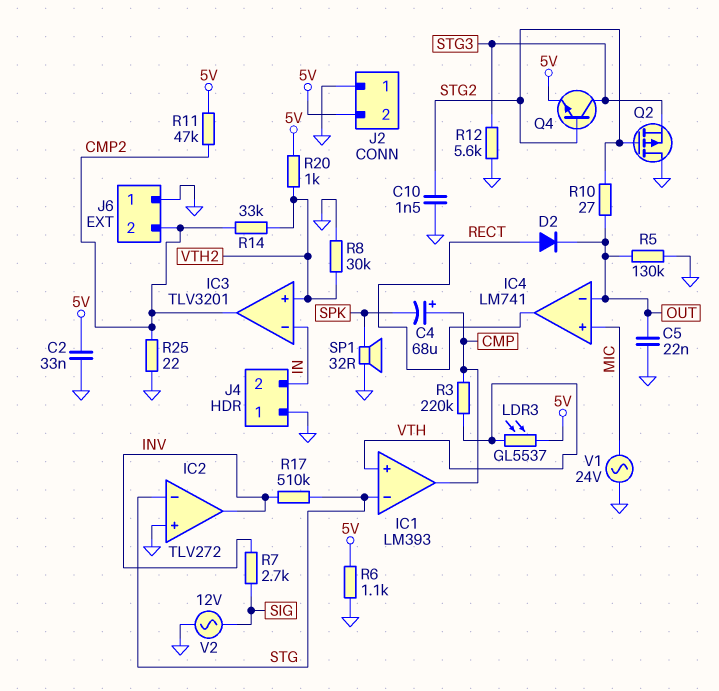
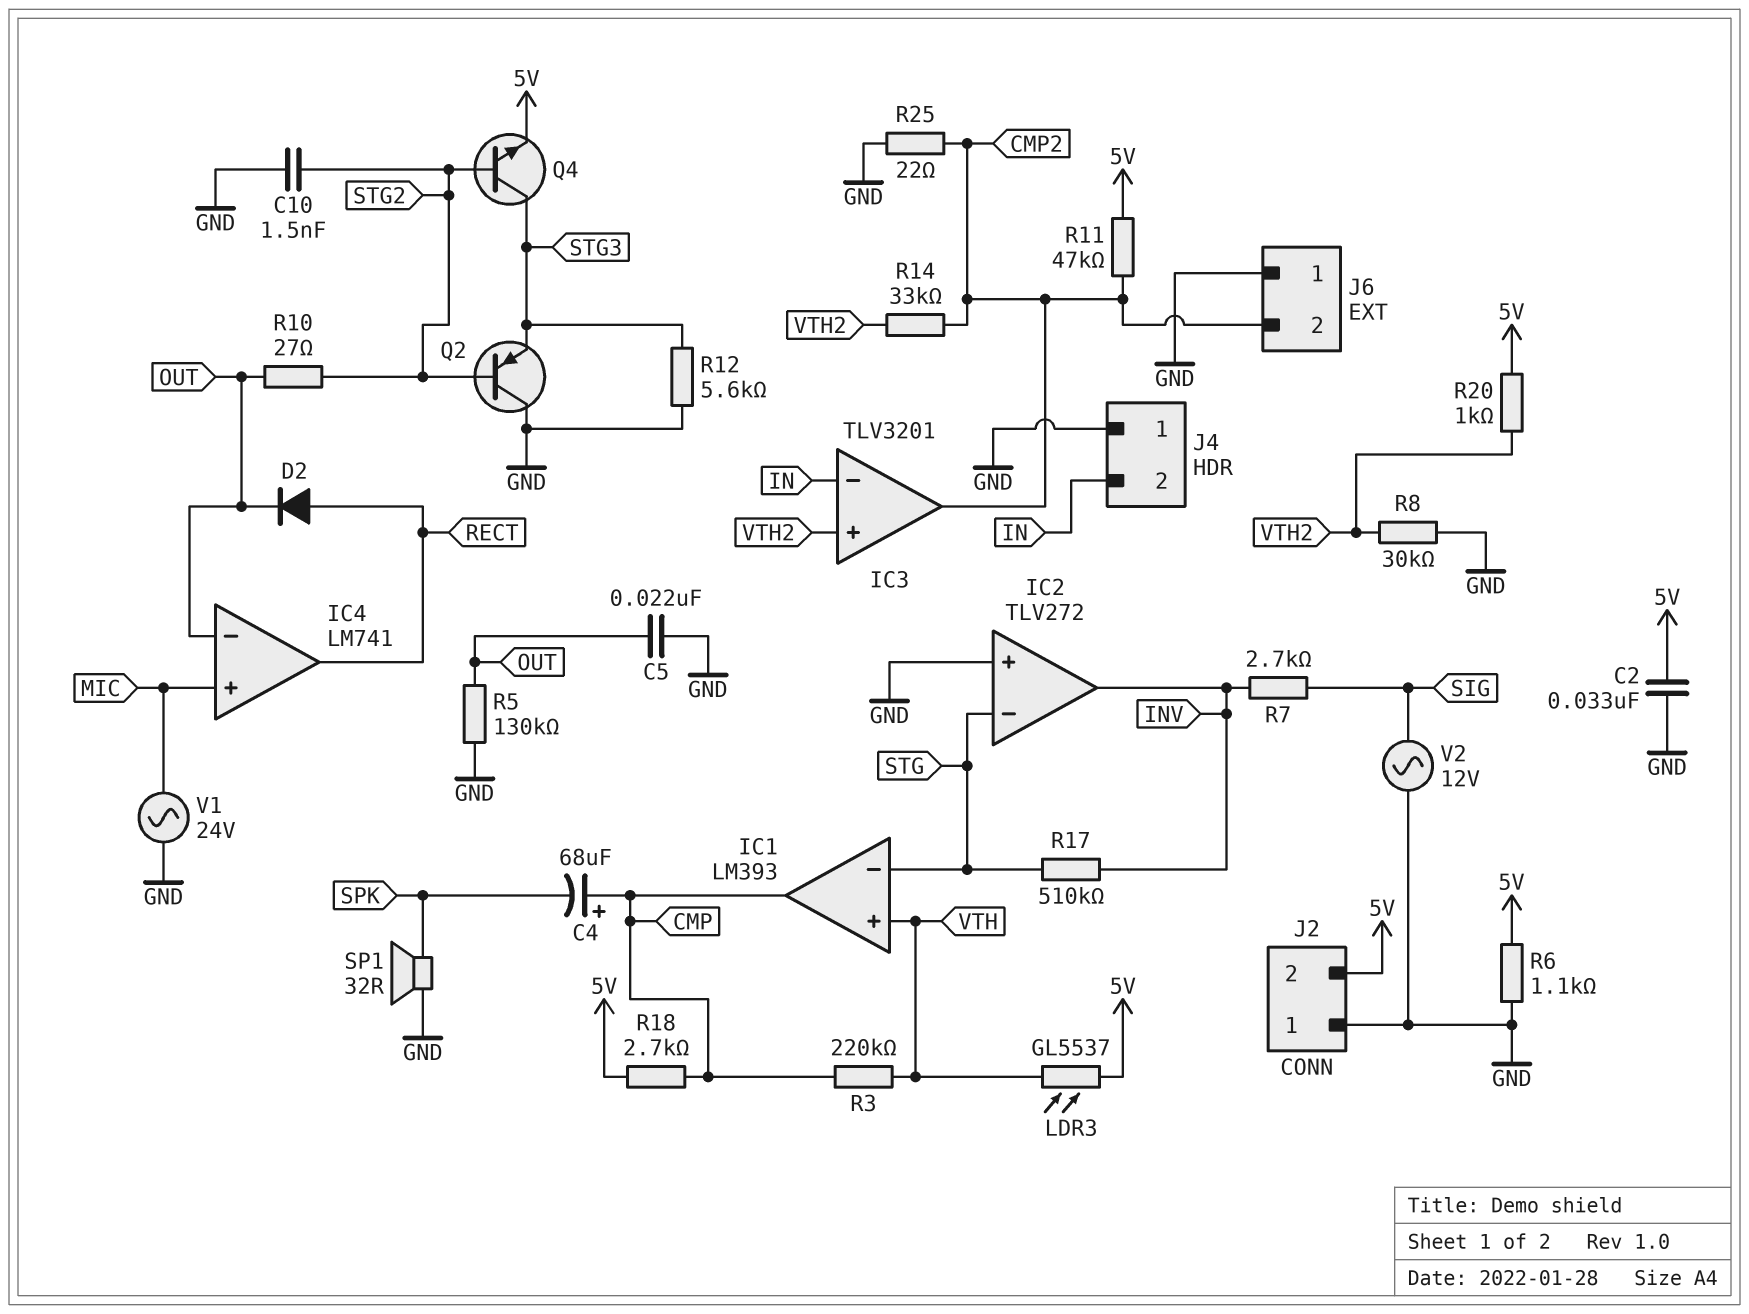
Q2: PMOS (G STG2, D GND, S STG3) -> PNP (B STG2, C GND, E STG3)
R18: none -> 2.7k (5V, CMP)

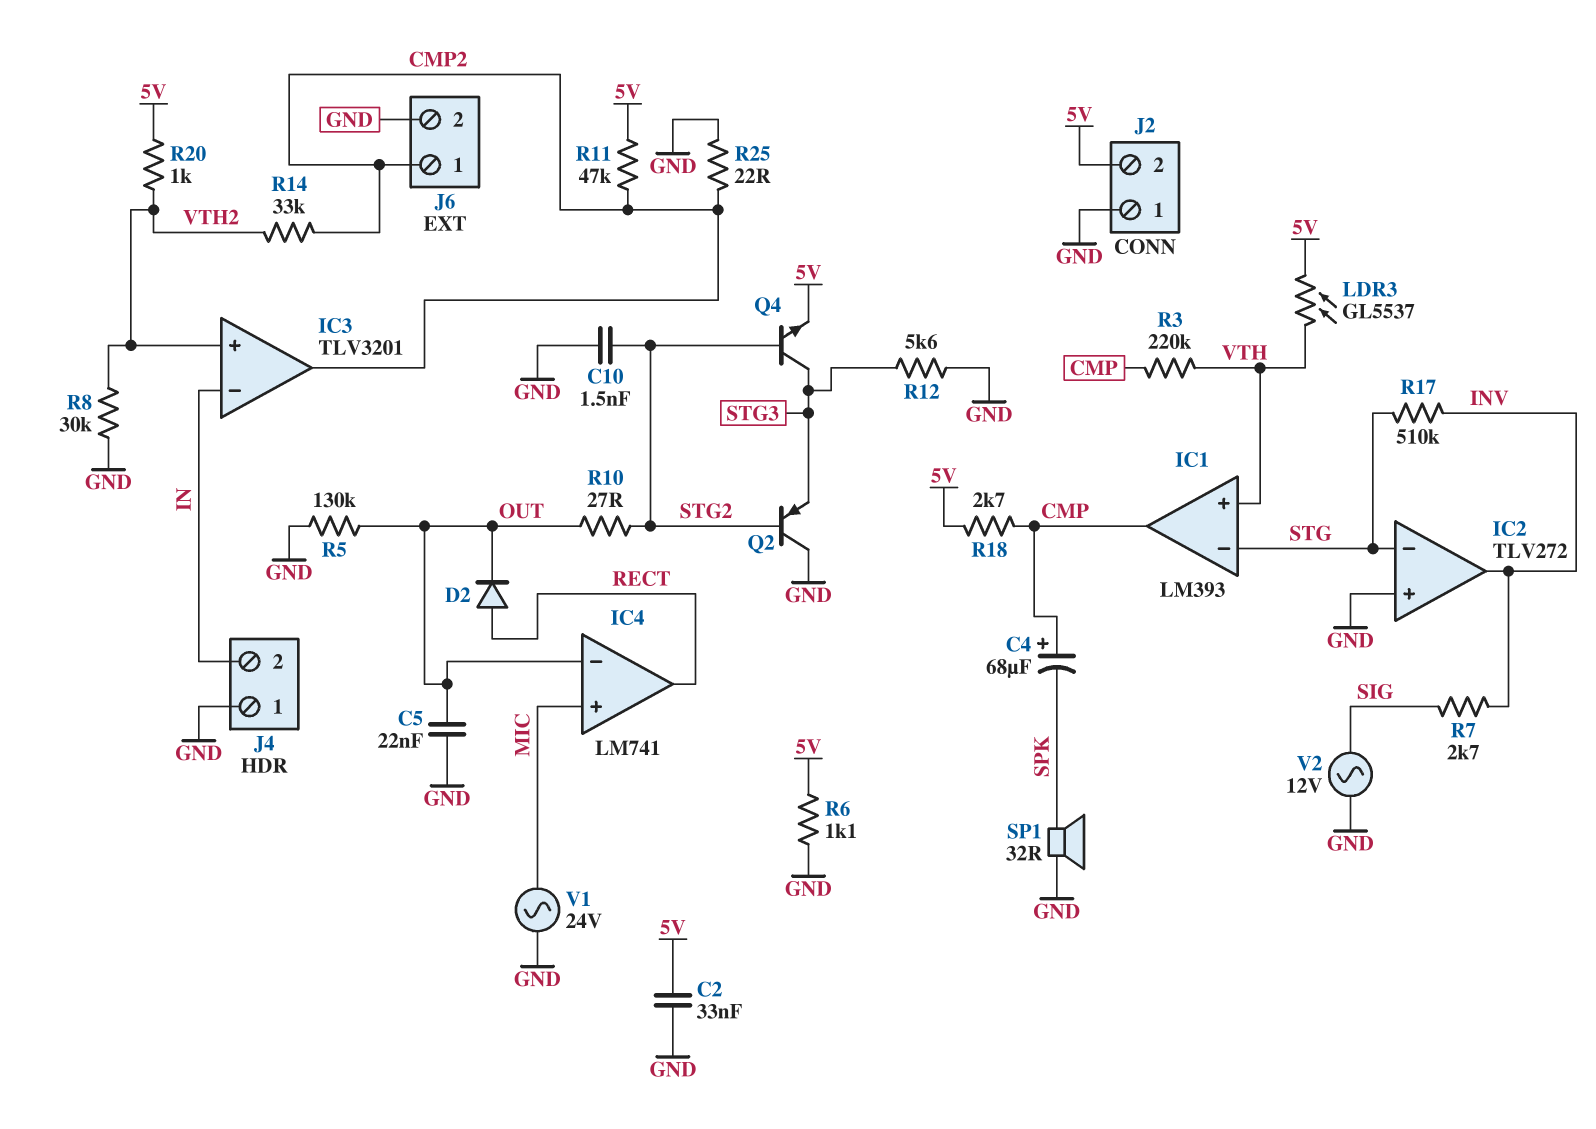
J6 pin 1: GND -> CMP2
J6 pin 2: CMP2 -> GND

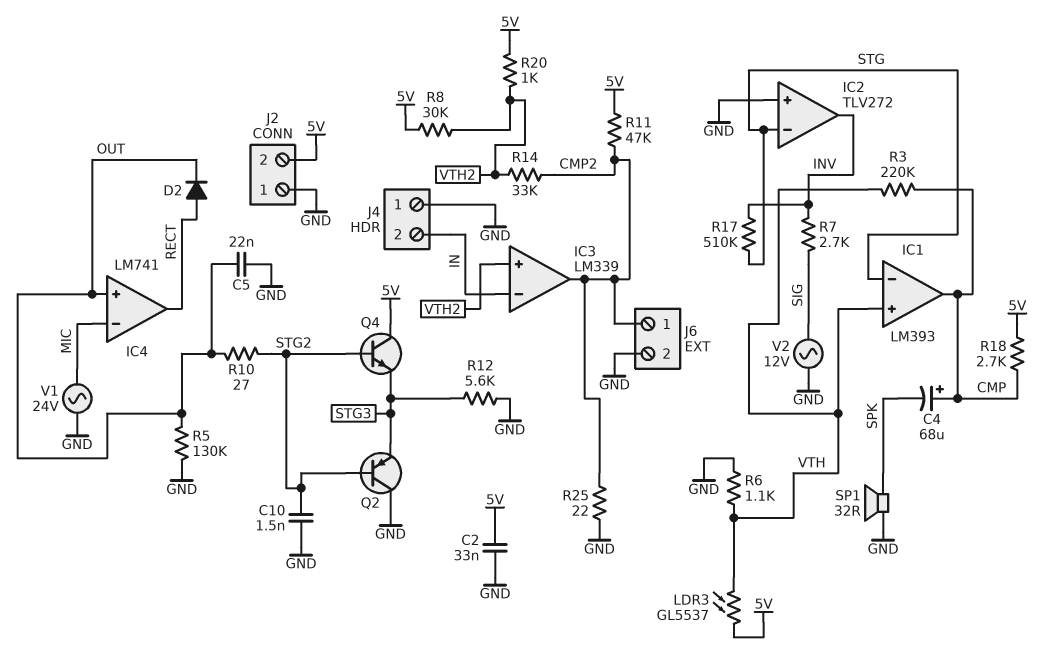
IC3: TLV3201 -> LM339
IC4 pin in+: MIC -> OUT
IC4 pin in-: OUT -> MIC
Q4: NPN (B STG2, C STG3, E 5V) -> NPN (B STG2, C 5V, E STG3)
R6: 1.1k (5V, GND) -> 1.1k (GND, VTH)
R8: 30k (GND, VTH2) -> 30k (5V, VTH2)

